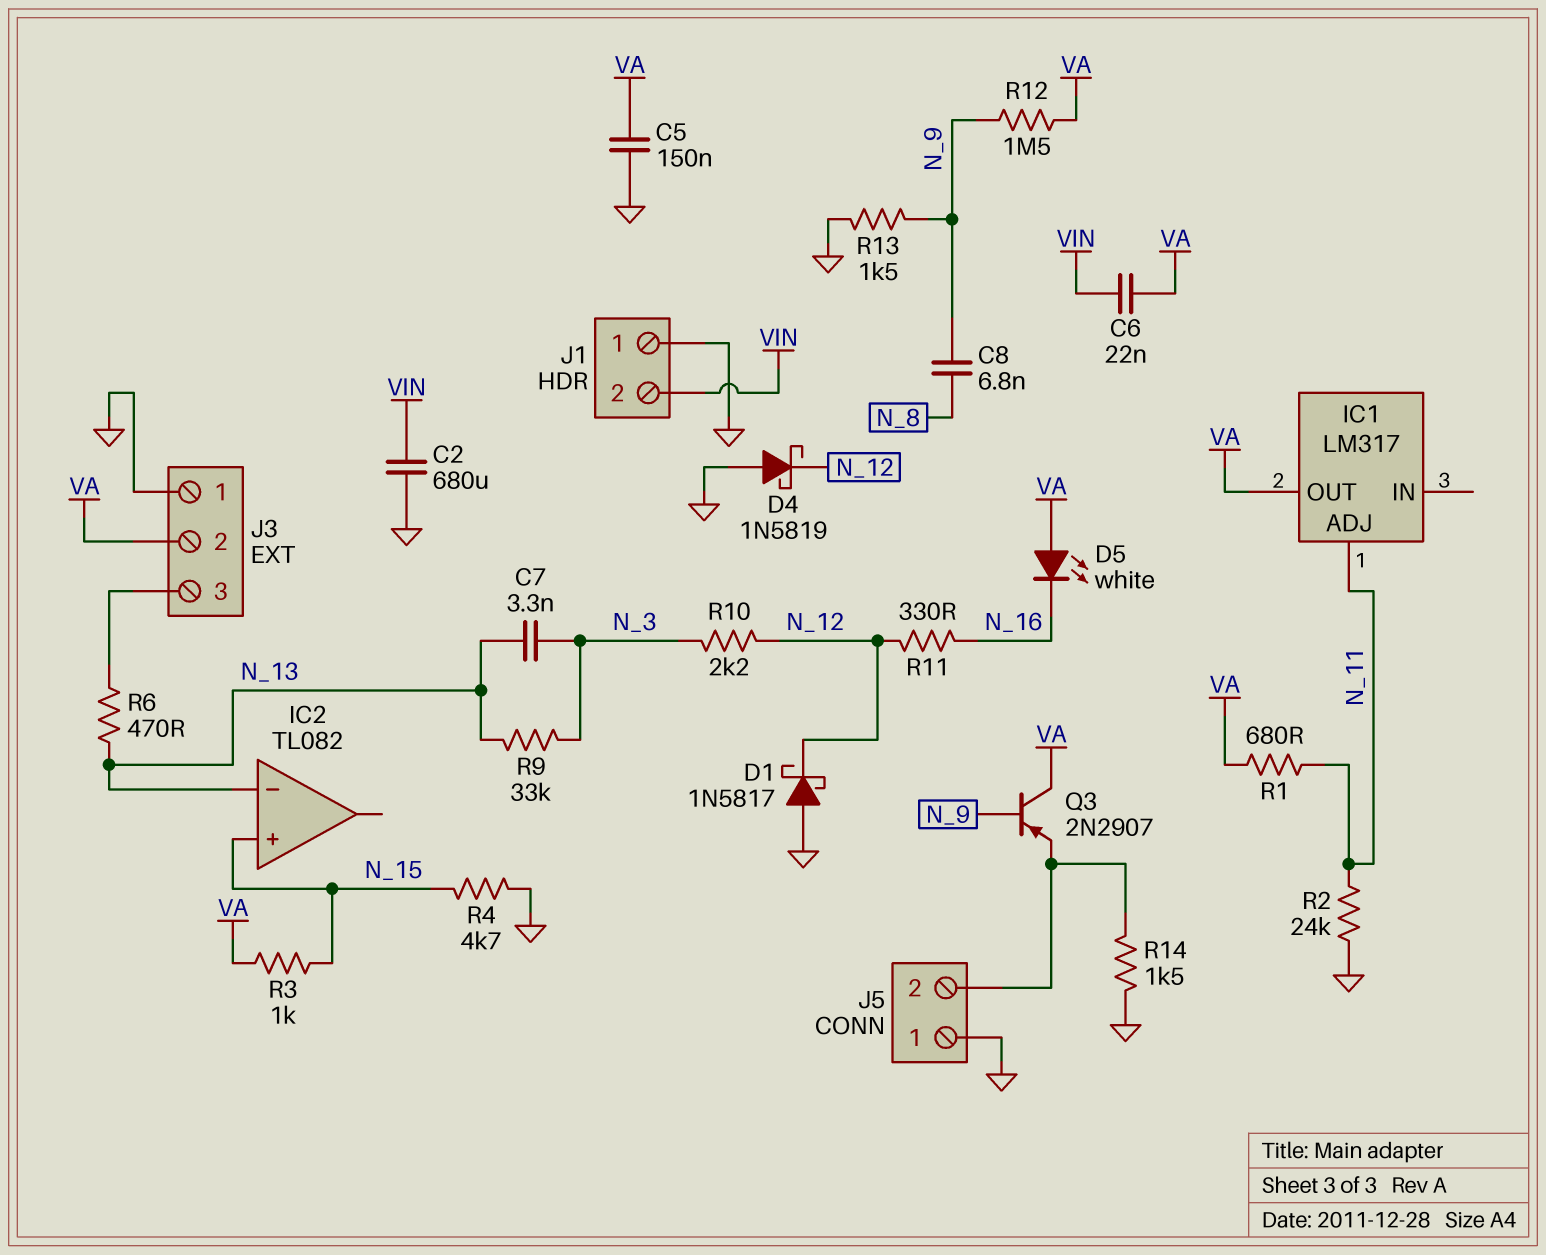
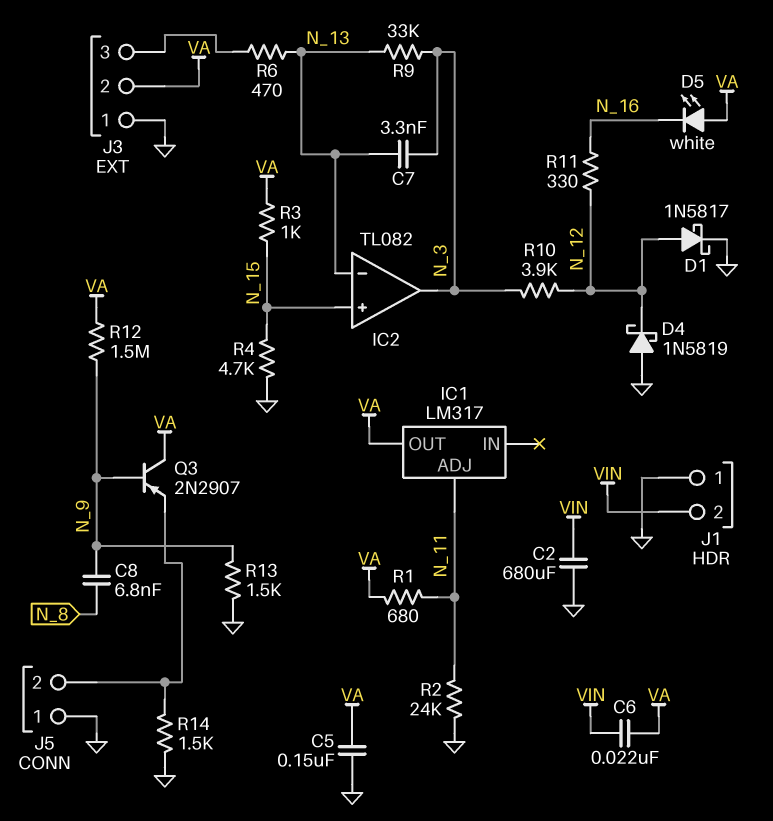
D1: schottky 1N5817 (A GND, K N_12) -> schottky 1N5817 (A N_12, K GND)
IC2 pin out: none -> N_3
R10: 2.2k (N_3, N_12) -> 3.9k (N_3, N_12)

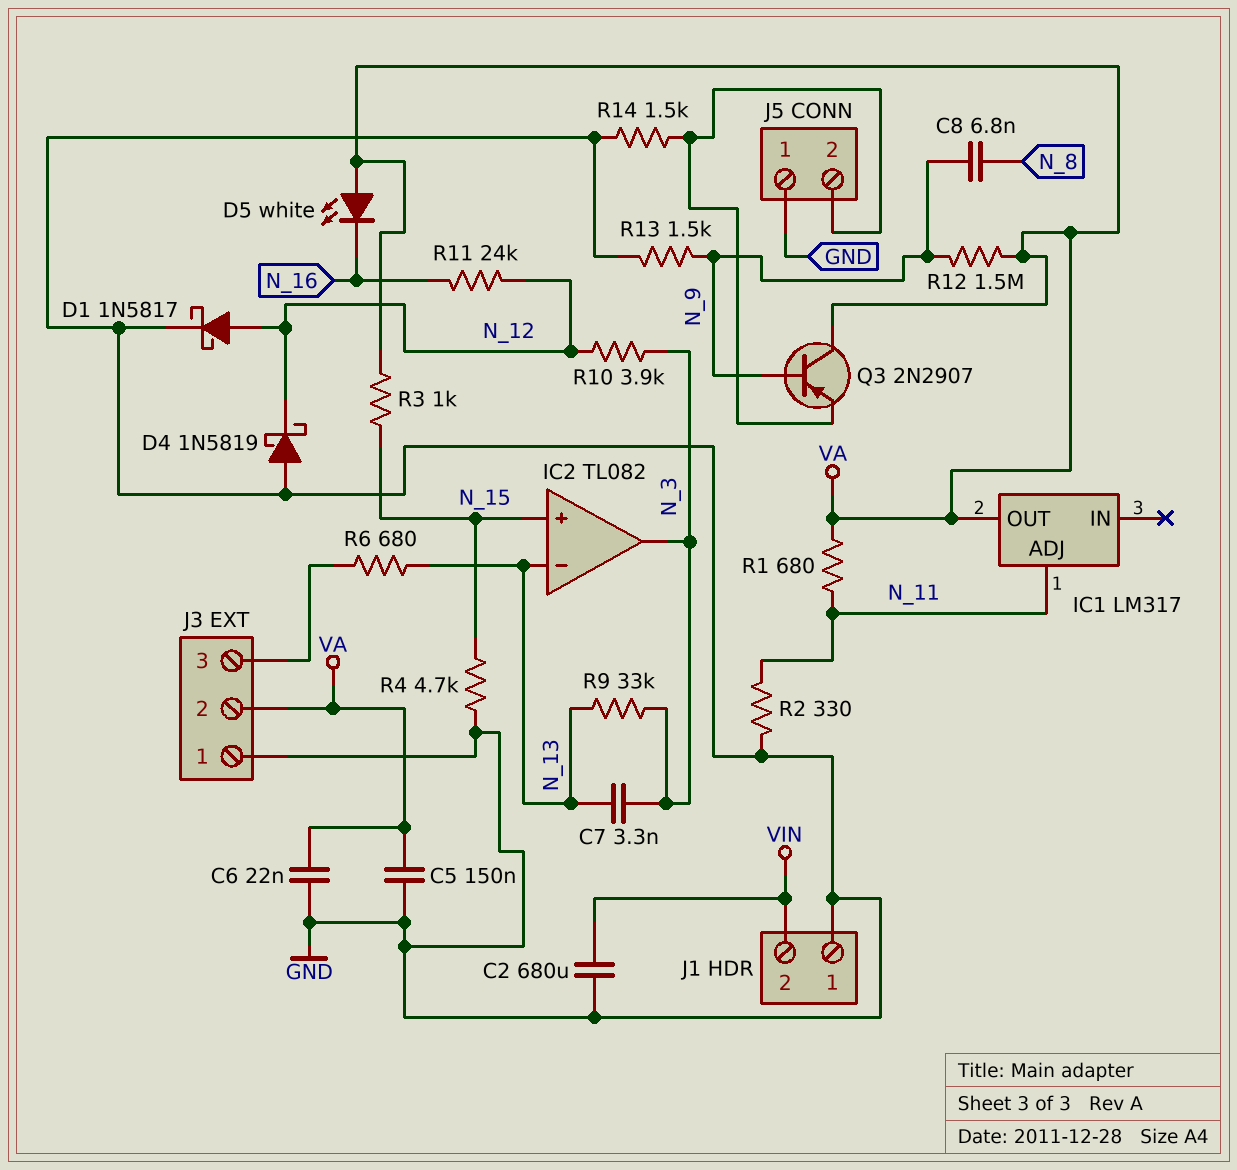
C6: 22nF (VA, VIN) -> 22nF (GND, VA)
R2: 24k (GND, N_11) -> 330 (GND, N_11)
R6: 470 (J3/3, N_13) -> 680 (J3/3, N_13)
R11: 330 (N_12, N_16) -> 24k (N_12, N_16)

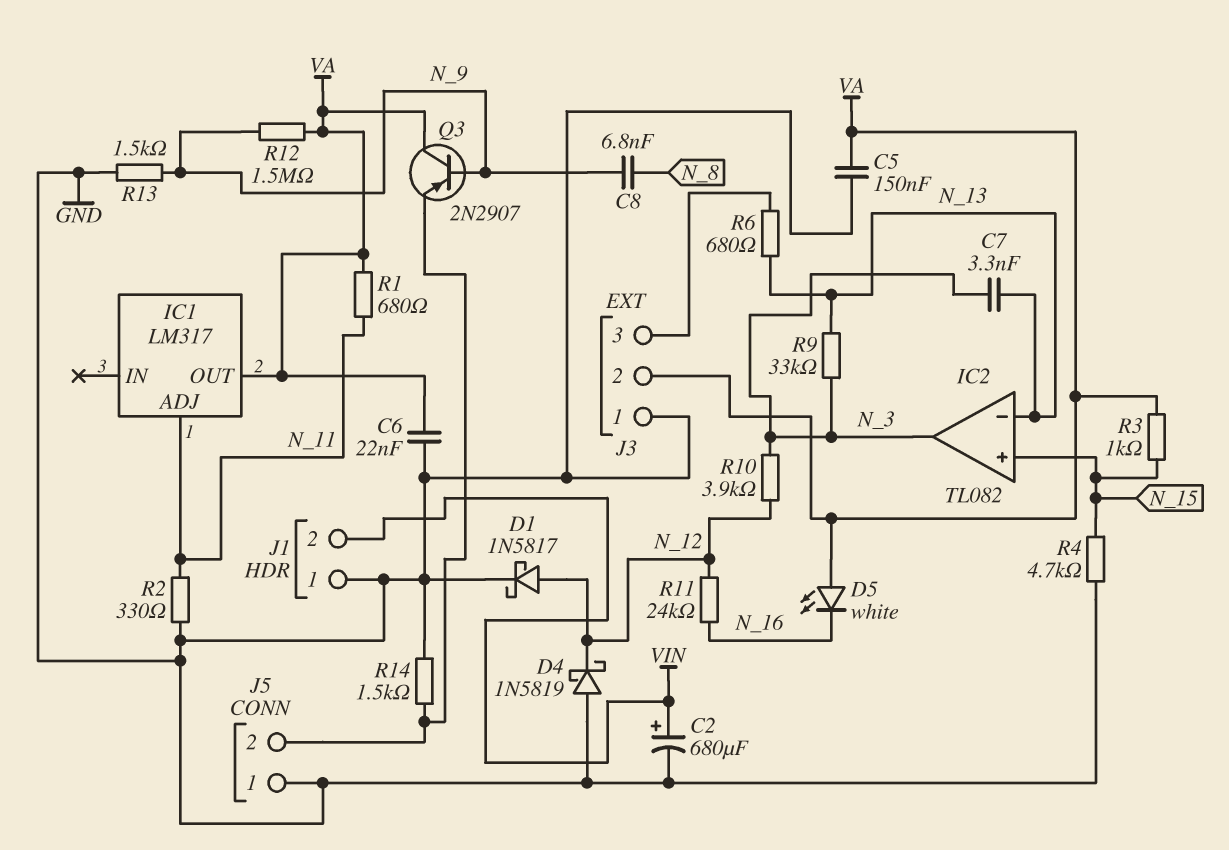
C2: 680uF (GND, VIN) -> 680uF (plus VIN, minus GND)

